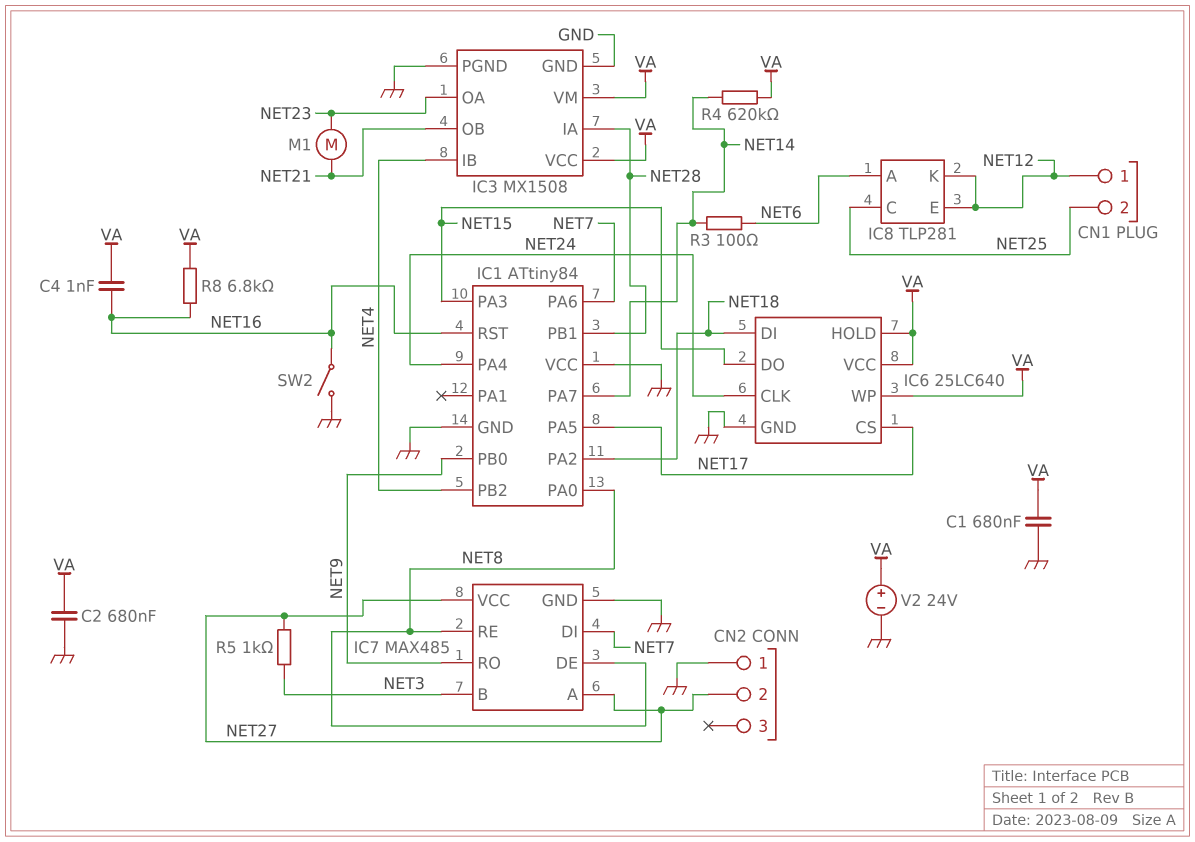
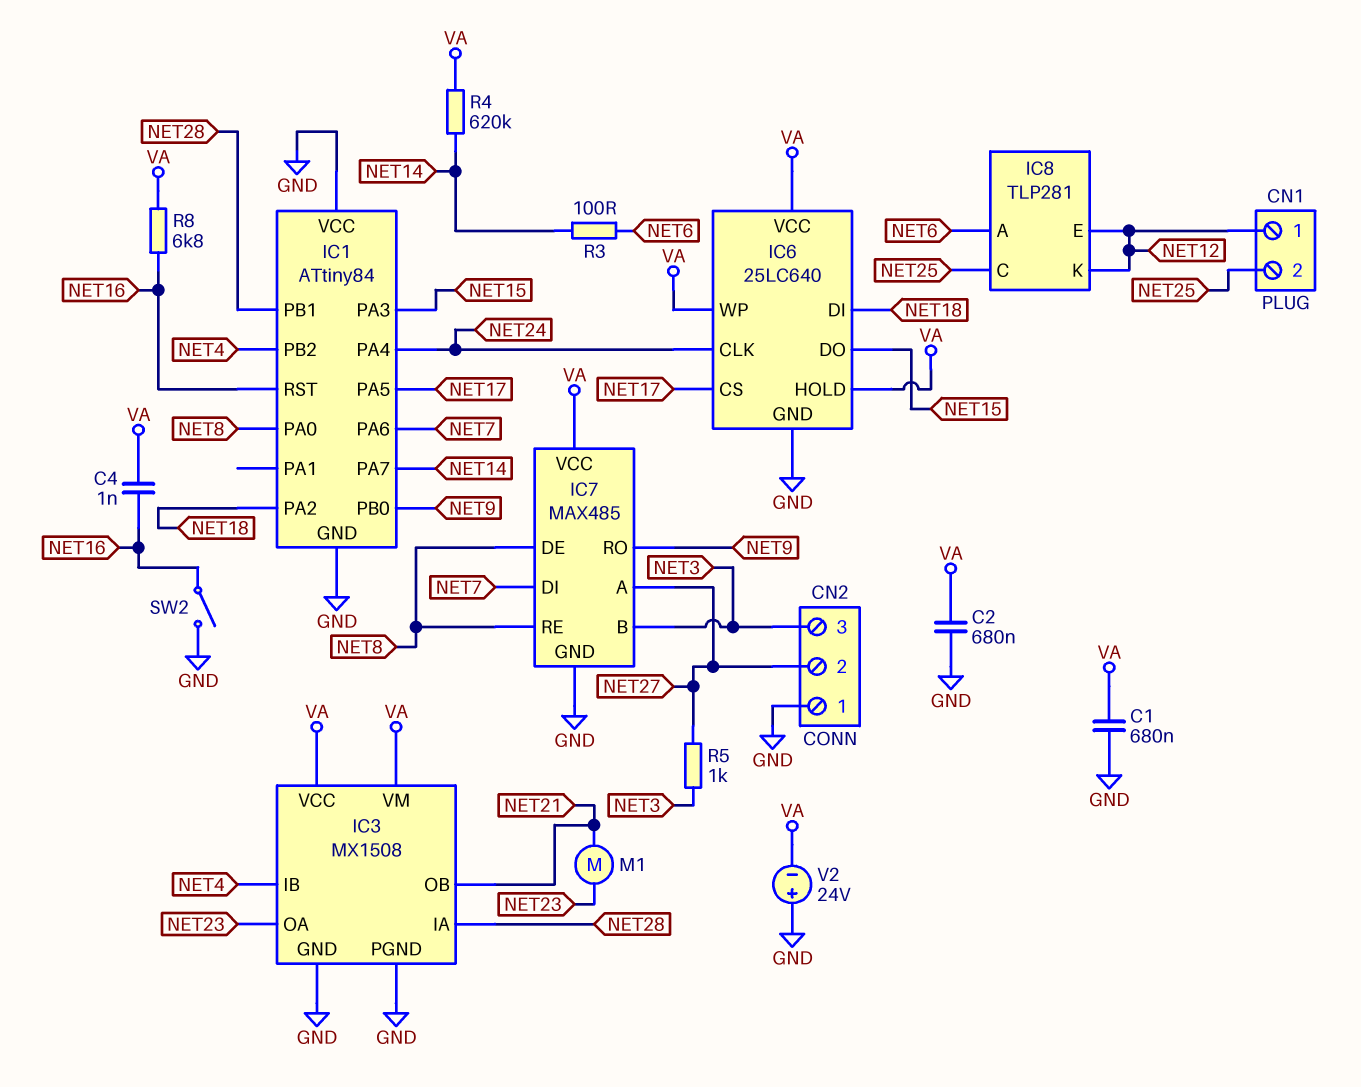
CN2 pin 3: none -> NET3
IC7 pin VCC: NET27 -> VA
V2: 24V (plus VA, minus GND) -> 24V (plus GND, minus VA)

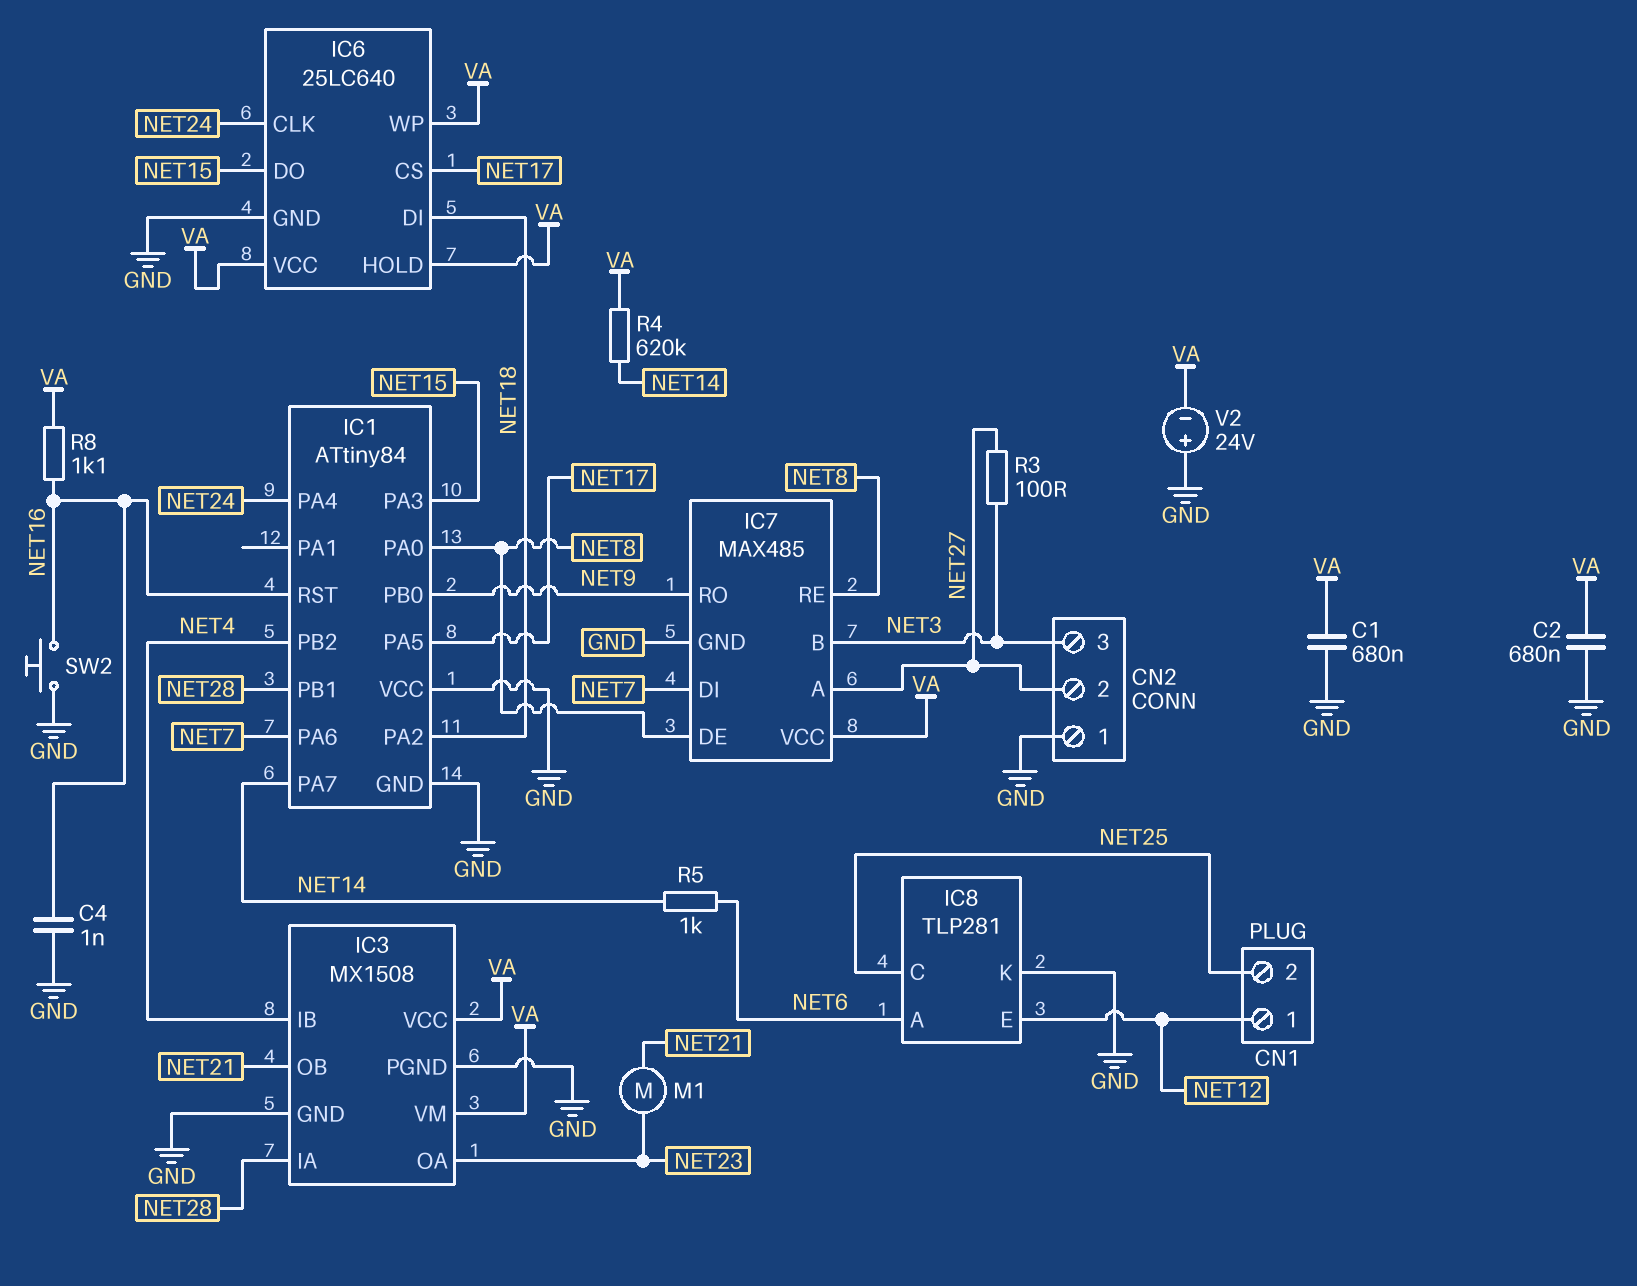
C4: 1nF (NET16, VA) -> 1nF (GND, NET16)
IC8 pin K: NET12 -> GND
R3: 100 (NET6, NET14) -> 100 (NET3, NET27)
R5: 1k (NET3, NET27) -> 1k (NET6, NET14)
R8: 6.8k (NET16, VA) -> 1.1k (NET16, VA)
SW2: switch (GND, NET16) -> button (GND, NET16)

